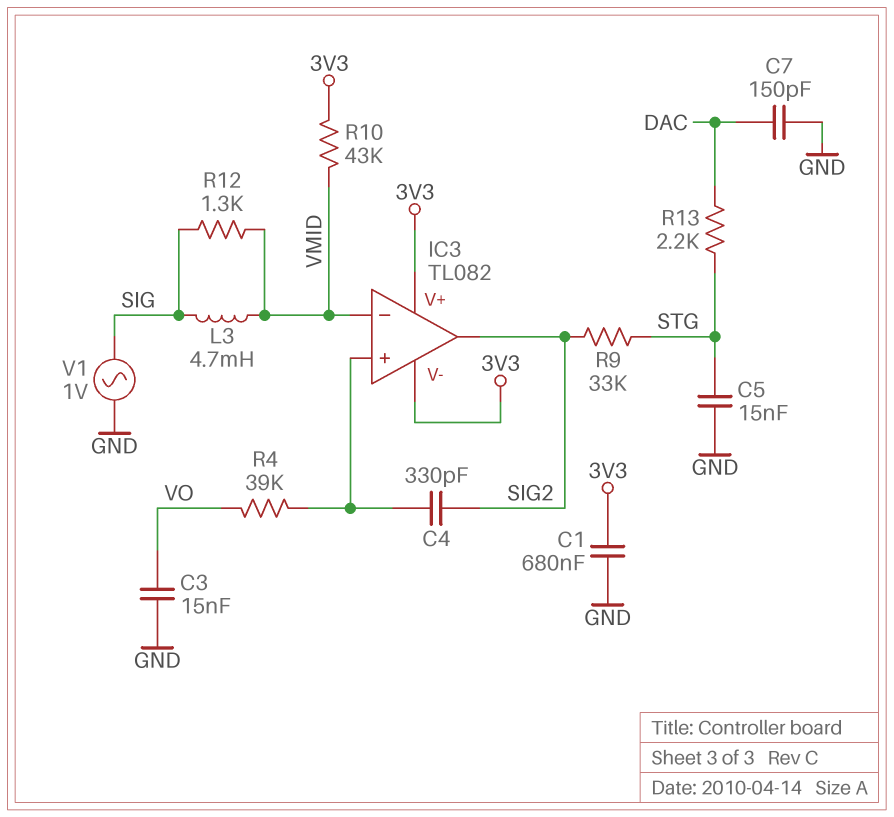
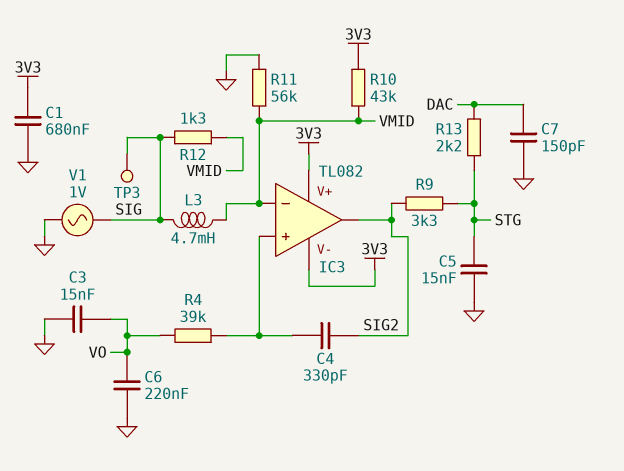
C6: none -> 220nF (GND, VO)
R9: 33k (SIG2, STG) -> 3.3k (SIG2, STG)
R11: none -> 56k (GND, VMID)
TP3: none -> test point (SIG)

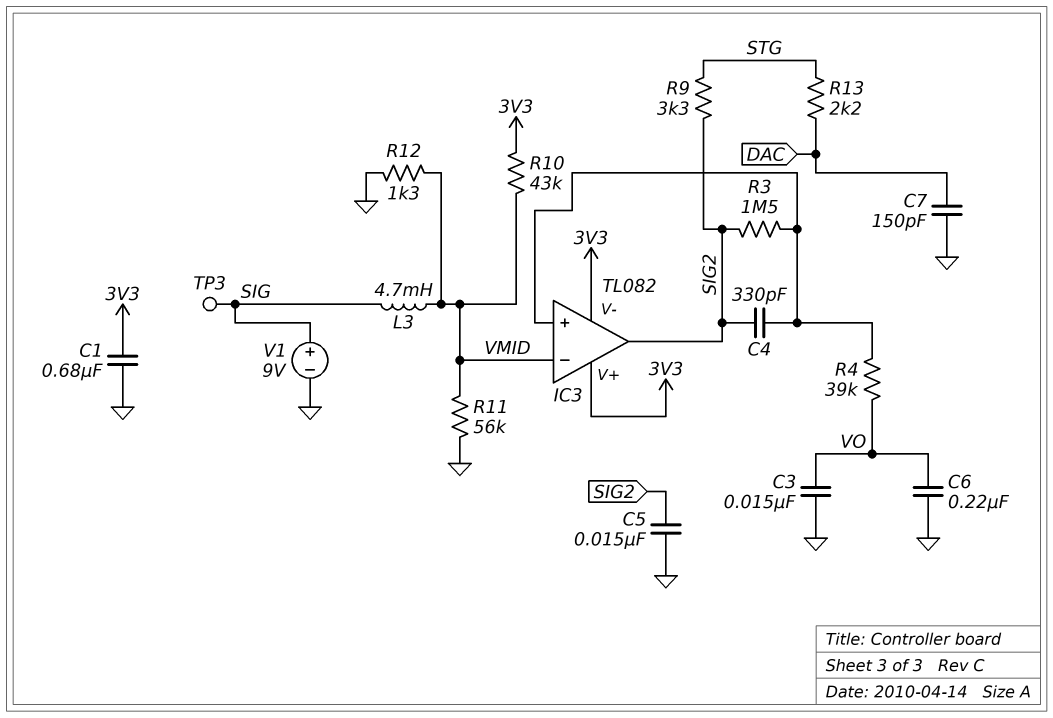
C5: 15nF (GND, STG) -> 15nF (GND, SIG2)
R3: none -> 1.5M (IC3/in+, SIG2)
R12: 1.3k (SIG, VMID) -> 1.3k (GND, VMID)
V1: AC 1V (GND, SIG) -> 9V (plus SIG, minus GND)

